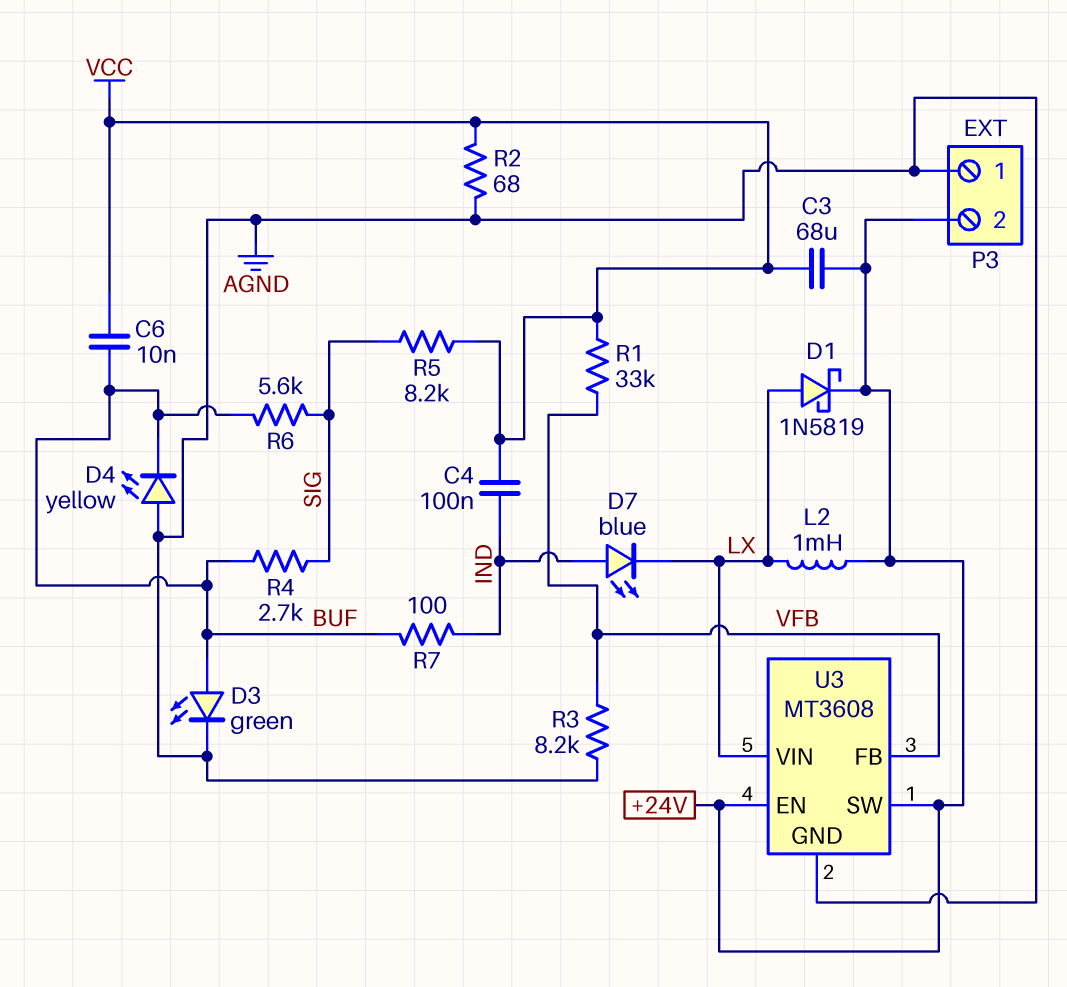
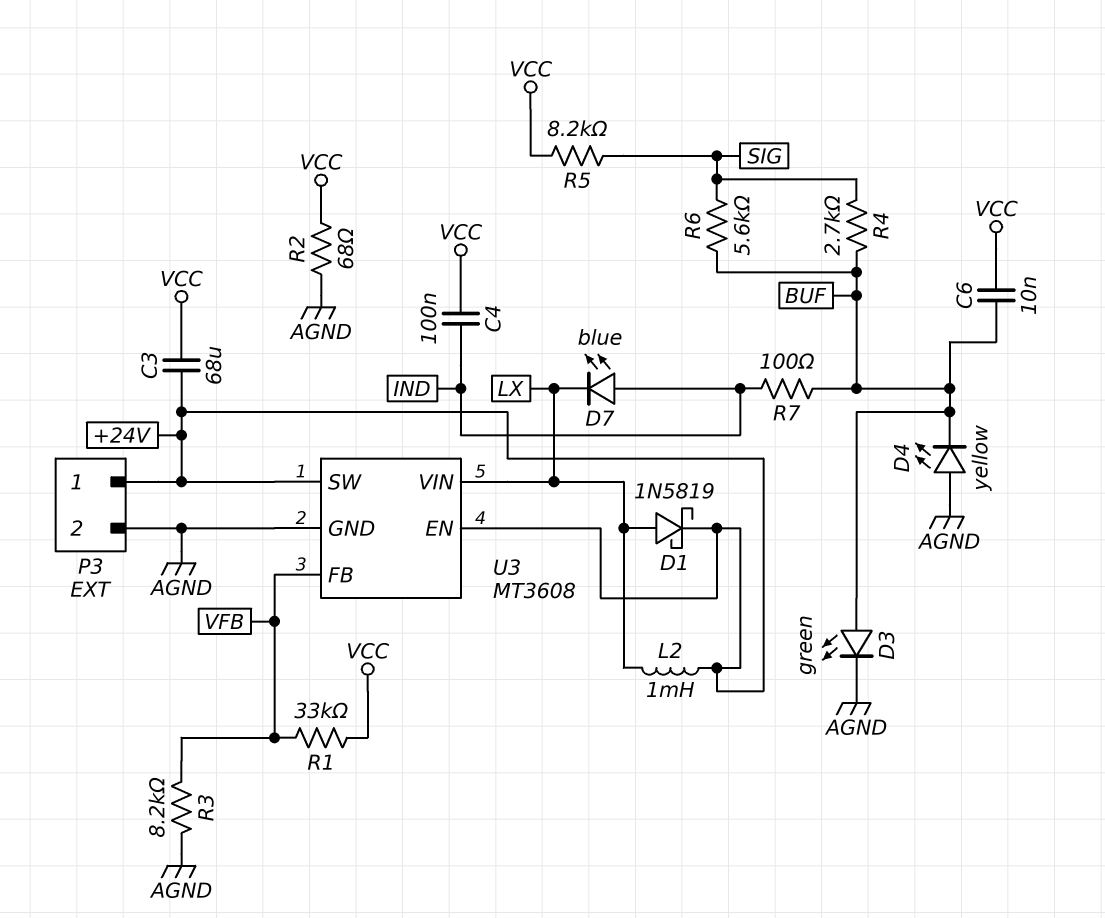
P3 pin 1: AGND -> +24V
P3 pin 2: +24V -> AGND

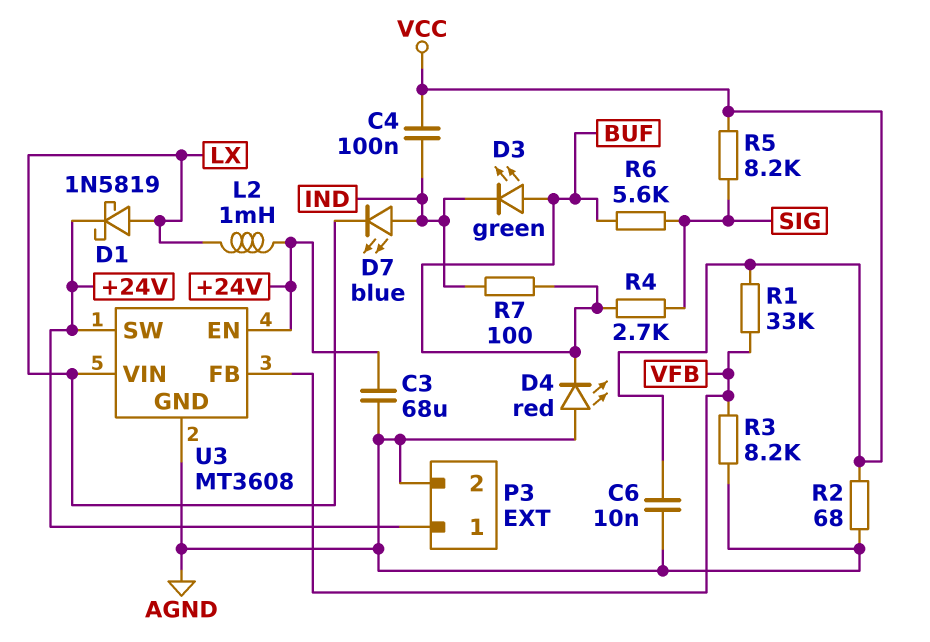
C3: 68uF (+24V, VCC) -> 68uF (+24V, AGND)
C6: 10nF (BUF, VCC) -> 10nF (AGND, VCC)
D3: LED green (A BUF, K AGND) -> LED green (A BUF, K IND)
D4: LED yellow (A AGND, K BUF) -> LED red (A AGND, K BUF)

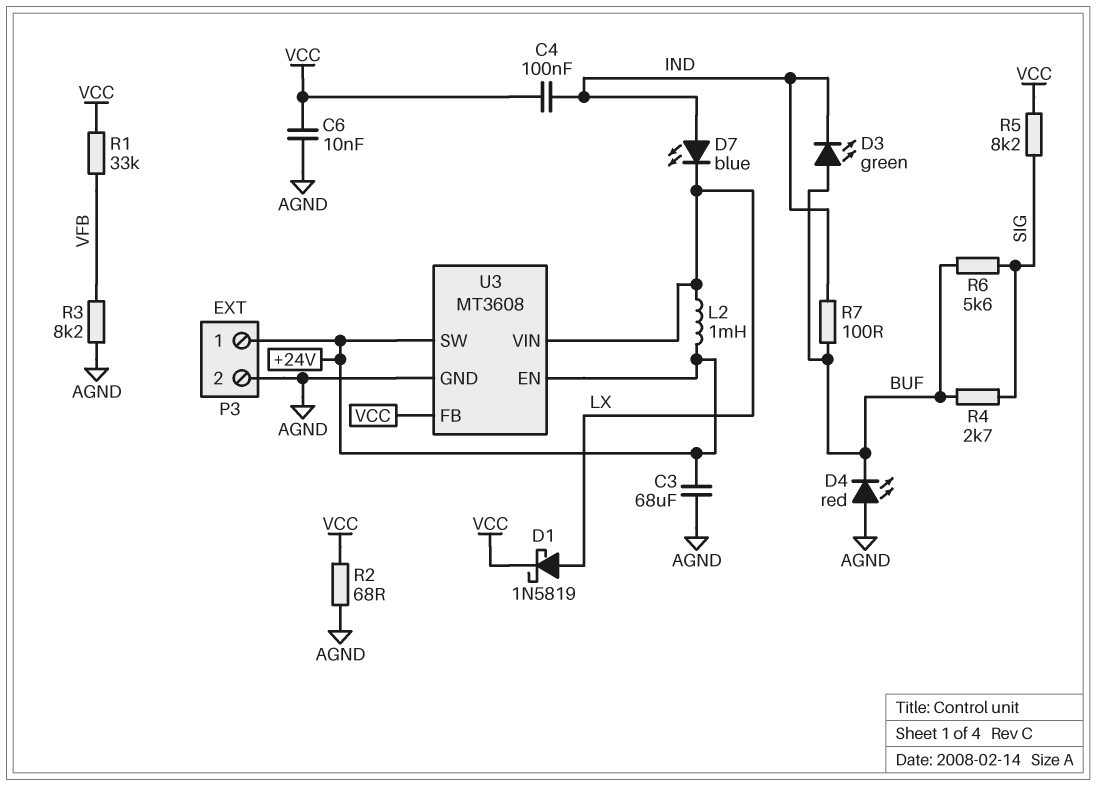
D1: schottky 1N5819 (A LX, K +24V) -> schottky 1N5819 (A LX, K VCC)
U3 pin FB: VFB -> VCC

